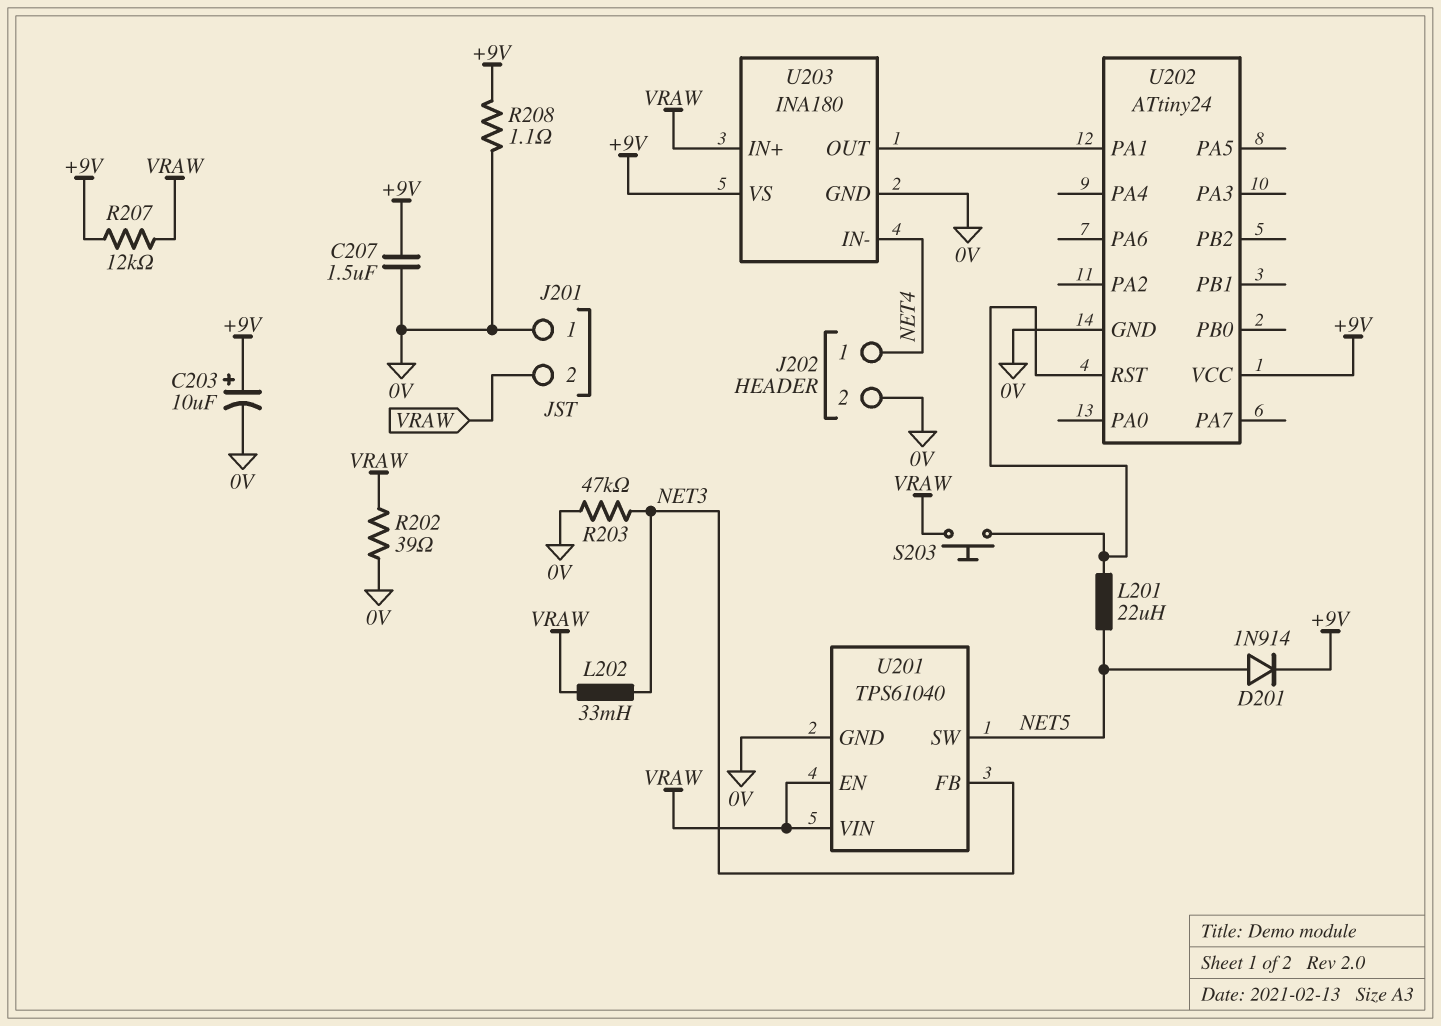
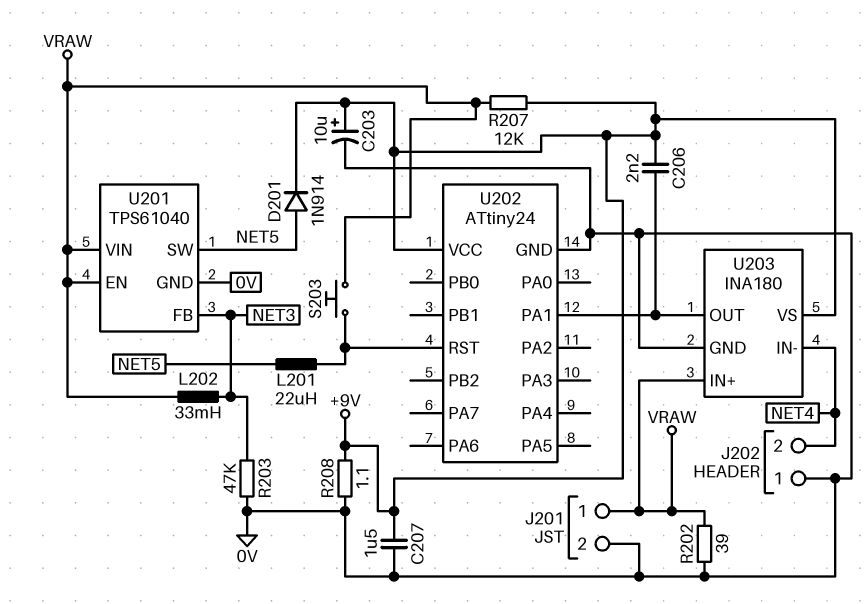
C206: none -> 2.2nF (+9V, U202/PA1)
J201 pin 1: 0V -> VRAW
J201 pin 2: VRAW -> 0V
J202 pin 1: NET4 -> 0V
J202 pin 2: 0V -> NET4

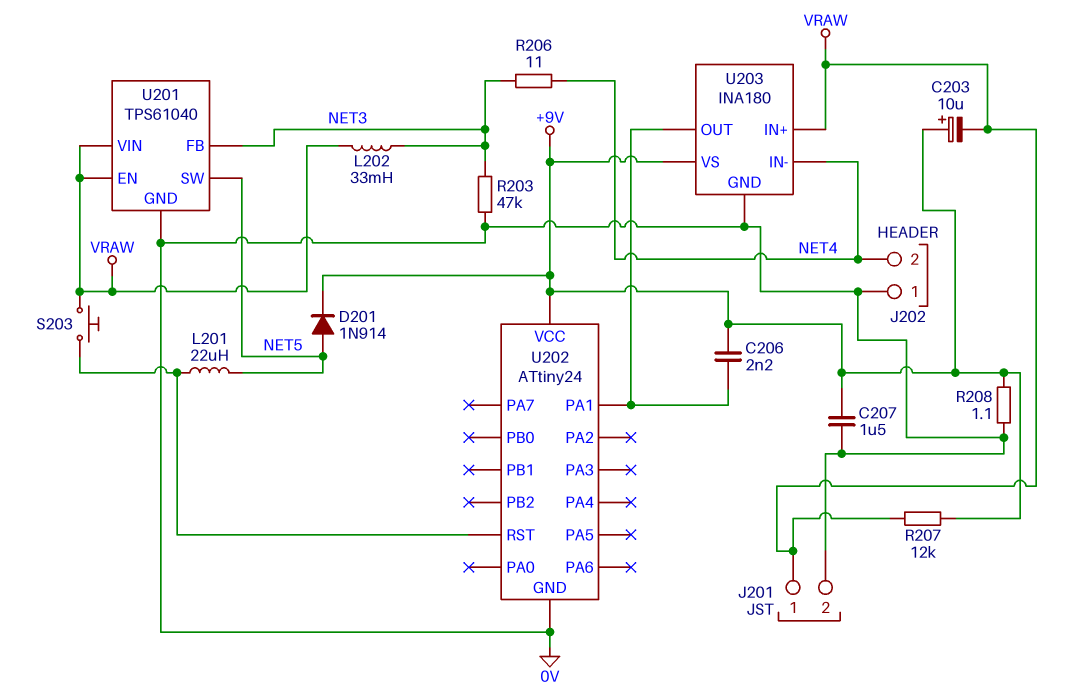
C203: 10uF (plus +9V, minus 0V) -> 10uF (plus +9V, minus VRAW)
R202: 39 (0V, VRAW) -> none
R206: none -> 11 (NET3, NET4)

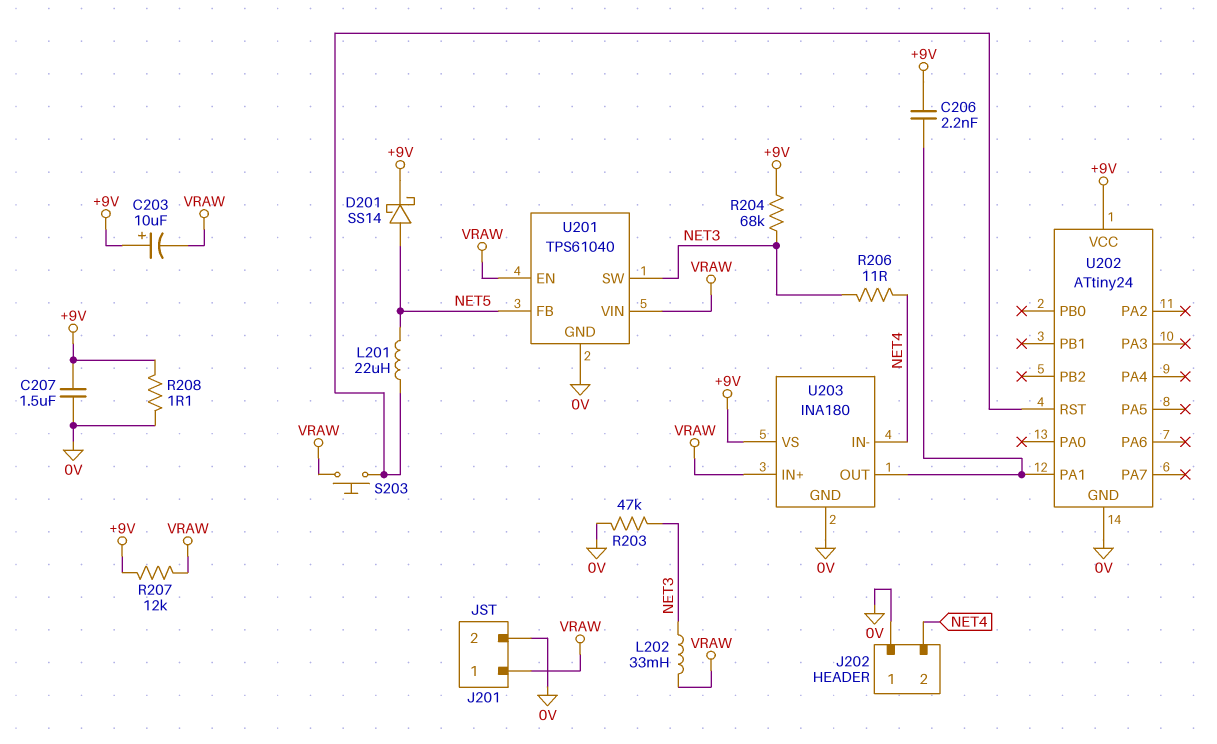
D201: diode 1N914 (A NET5, K +9V) -> schottky SS14 (A NET5, K +9V)
R204: none -> 68k (+9V, NET3)
U201 pin FB: NET3 -> NET5
U201 pin SW: NET5 -> NET3

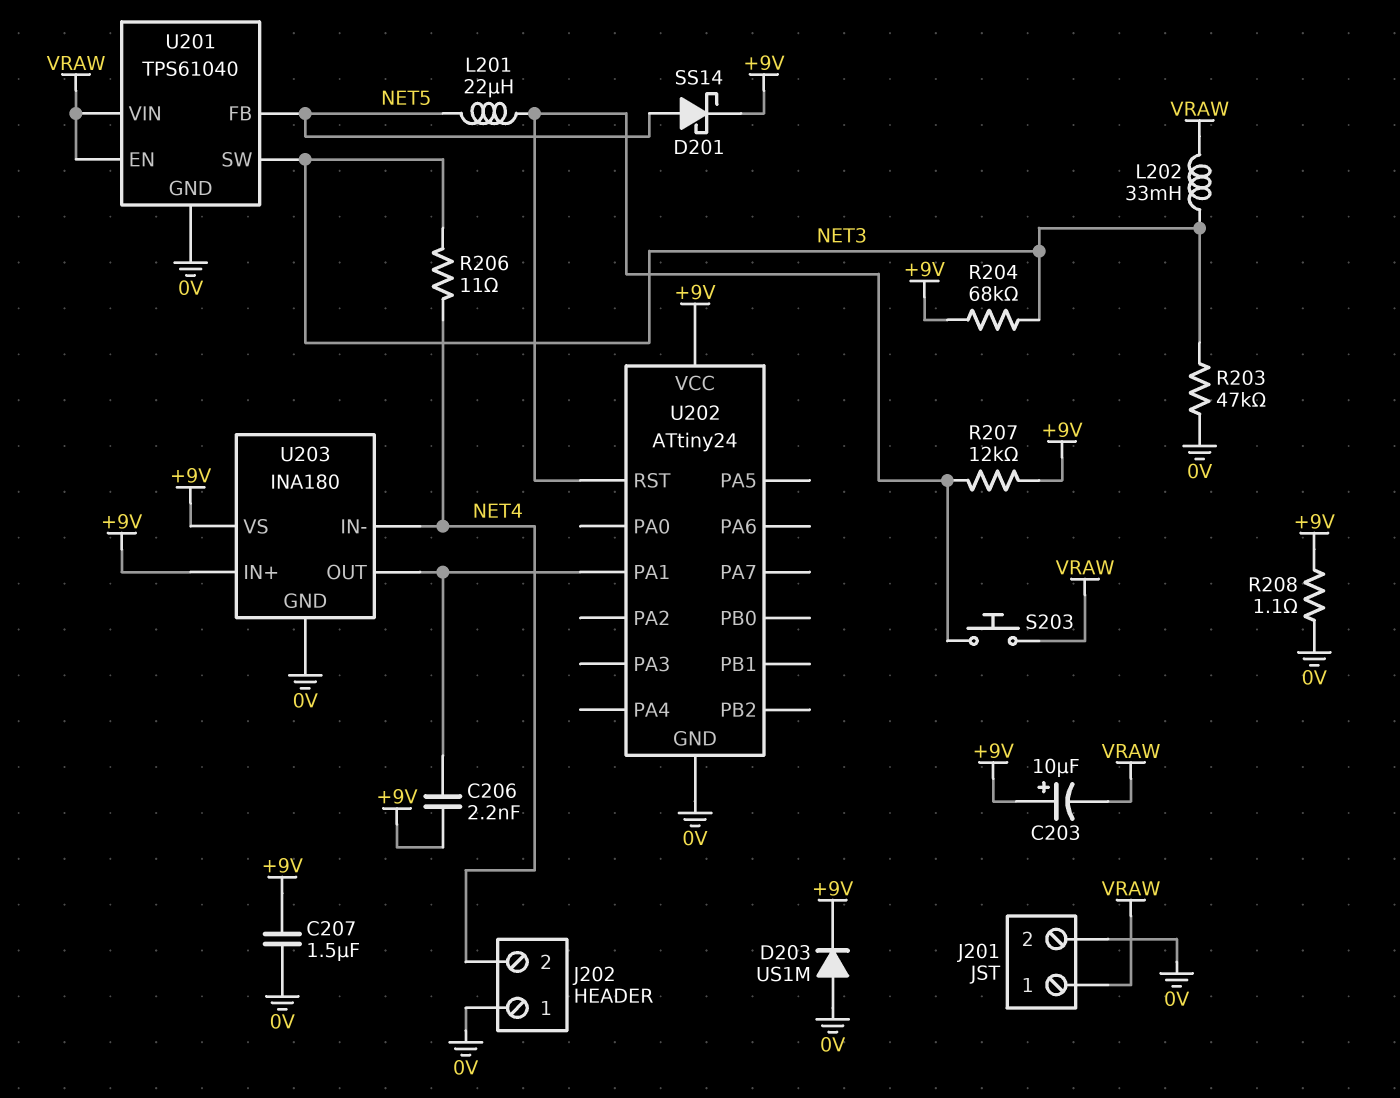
D203: none -> diode US1M (A 0V, K +9V)
R207: 12k (+9V, VRAW) -> 12k (+9V, U202/RST)
U203 pin IN+: VRAW -> +9V

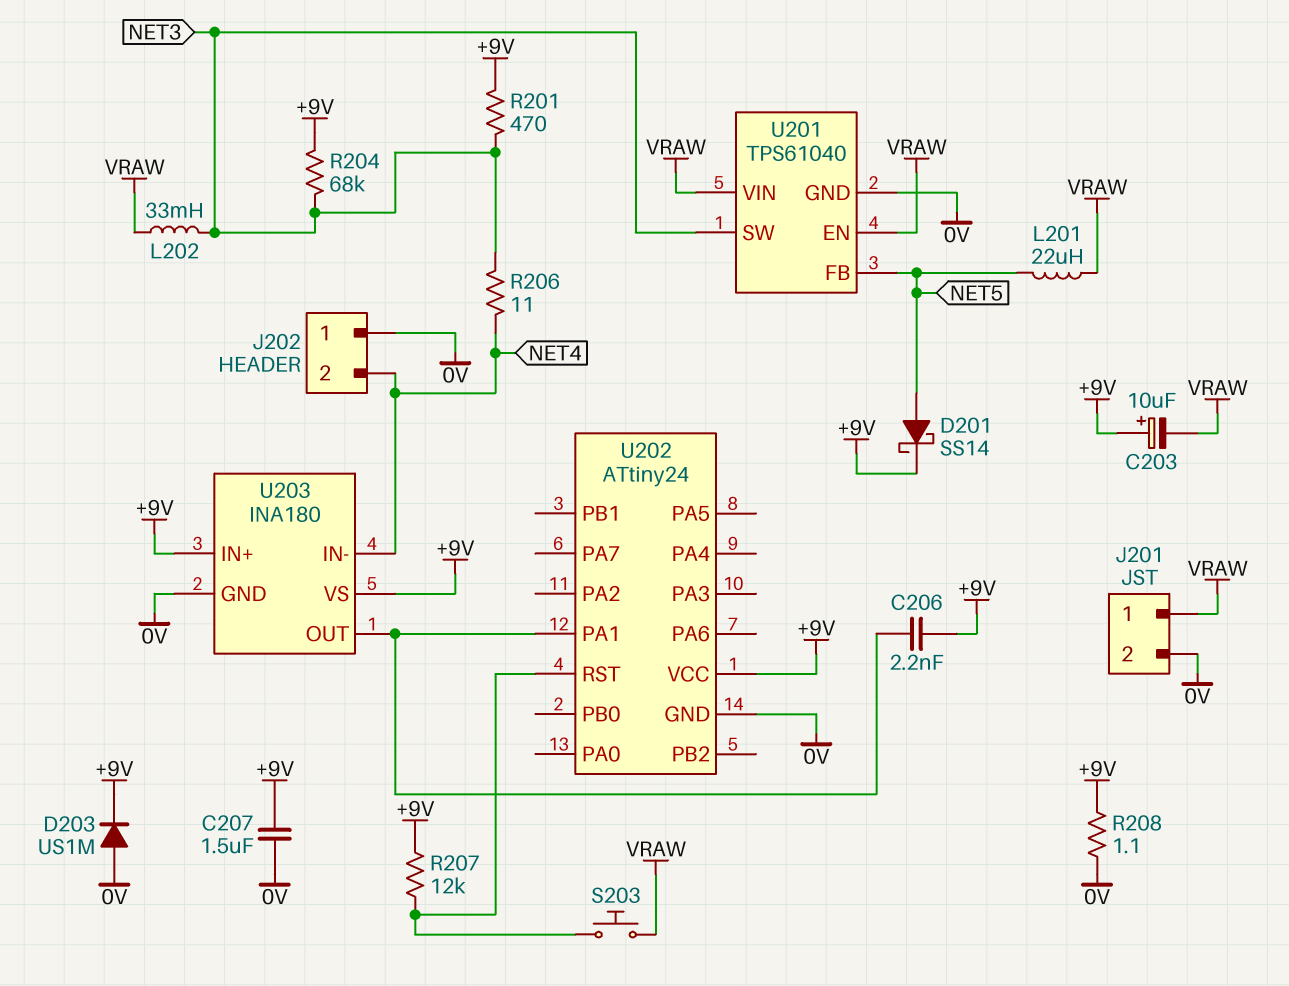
L201: 22uH (NET5, U202/RST) -> 22uH (NET5, VRAW)
R201: none -> 470 (+9V, NET3)
R203: 47k (0V, NET3) -> none

